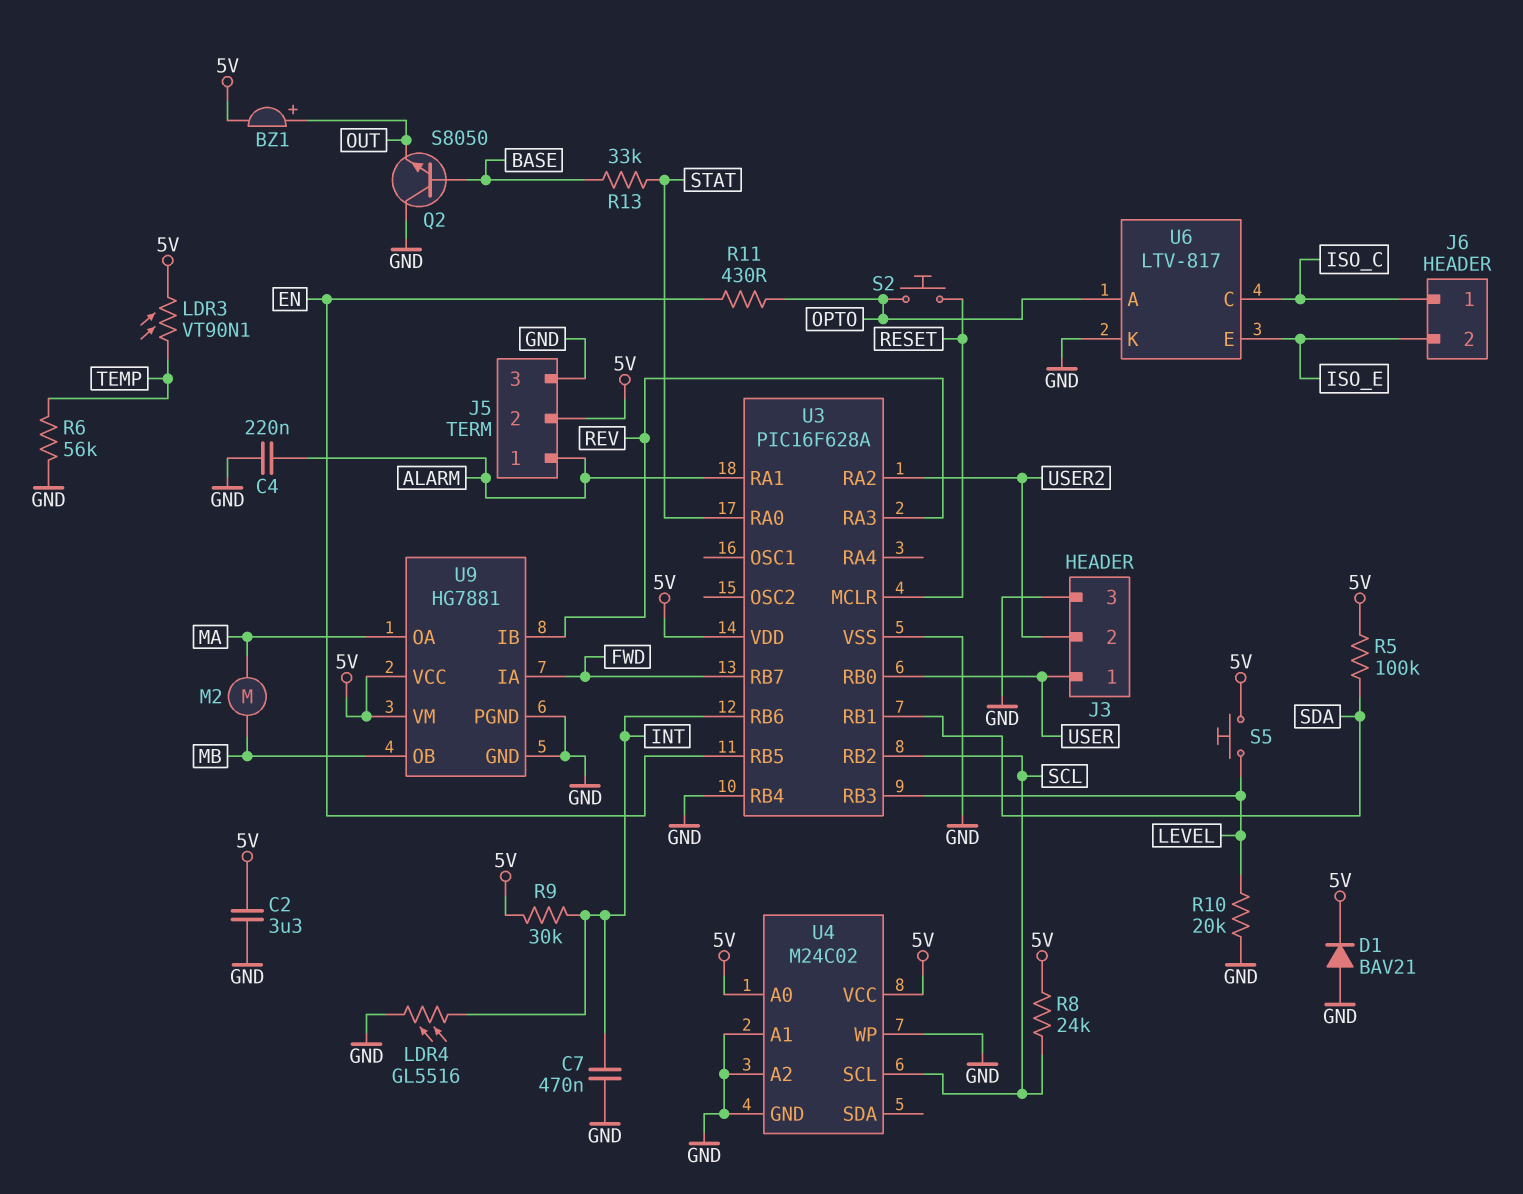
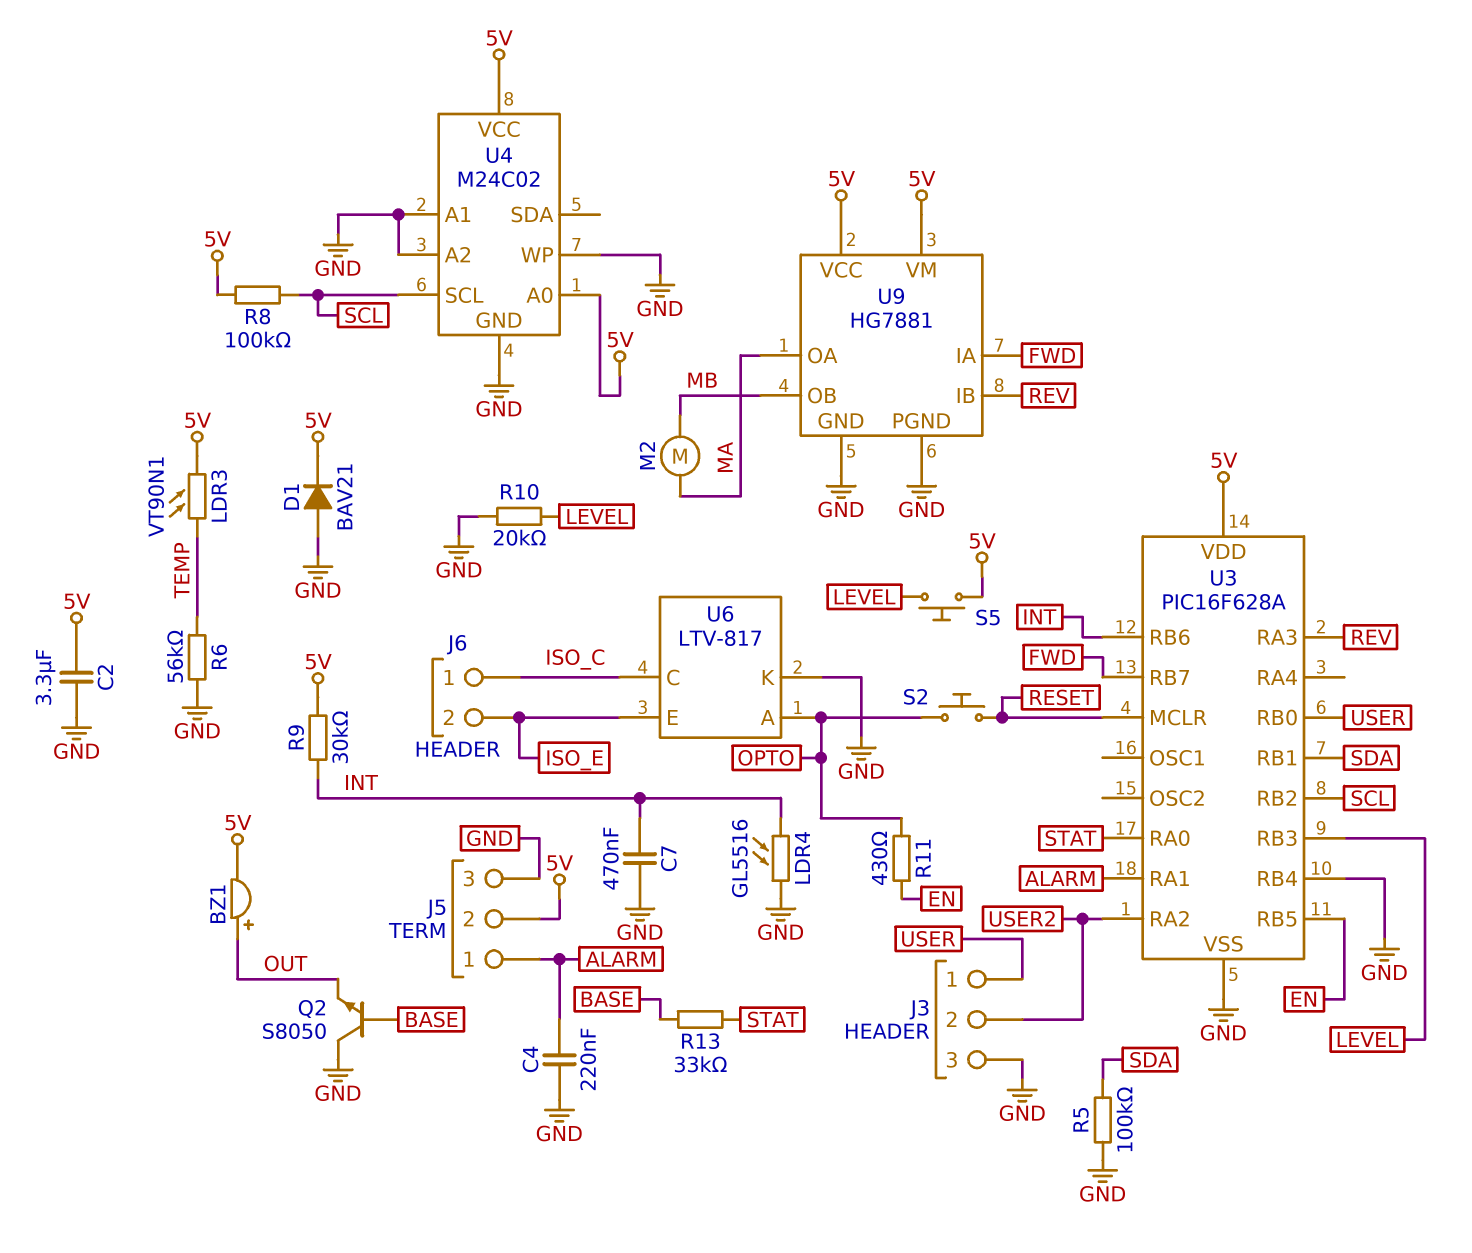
R5: 100k (5V, SDA) -> 100k (GND, SDA)
R8: 24k (5V, SCL) -> 100k (5V, SCL)

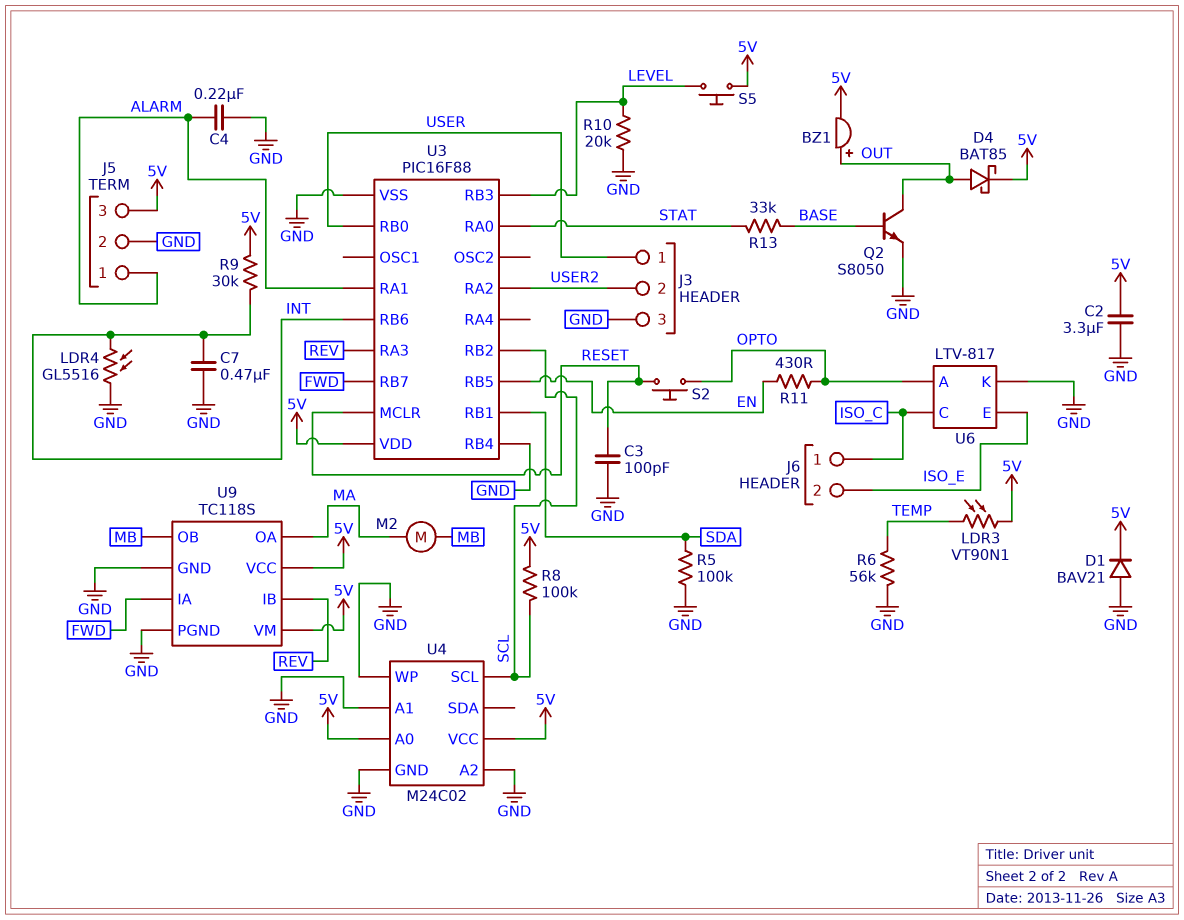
C3: none -> 100pF (GND, RESET)
D4: none -> schottky BAT85 (A OUT, K 5V)
J5 pin 2: 5V -> GND
J5 pin 3: GND -> 5V
Q2: NPN S8050 (B BASE, C GND, E OUT) -> NPN S8050 (B BASE, C OUT, E GND)
U3: PIC16F628A -> PIC16F88
U9: HG7881 -> TC118S

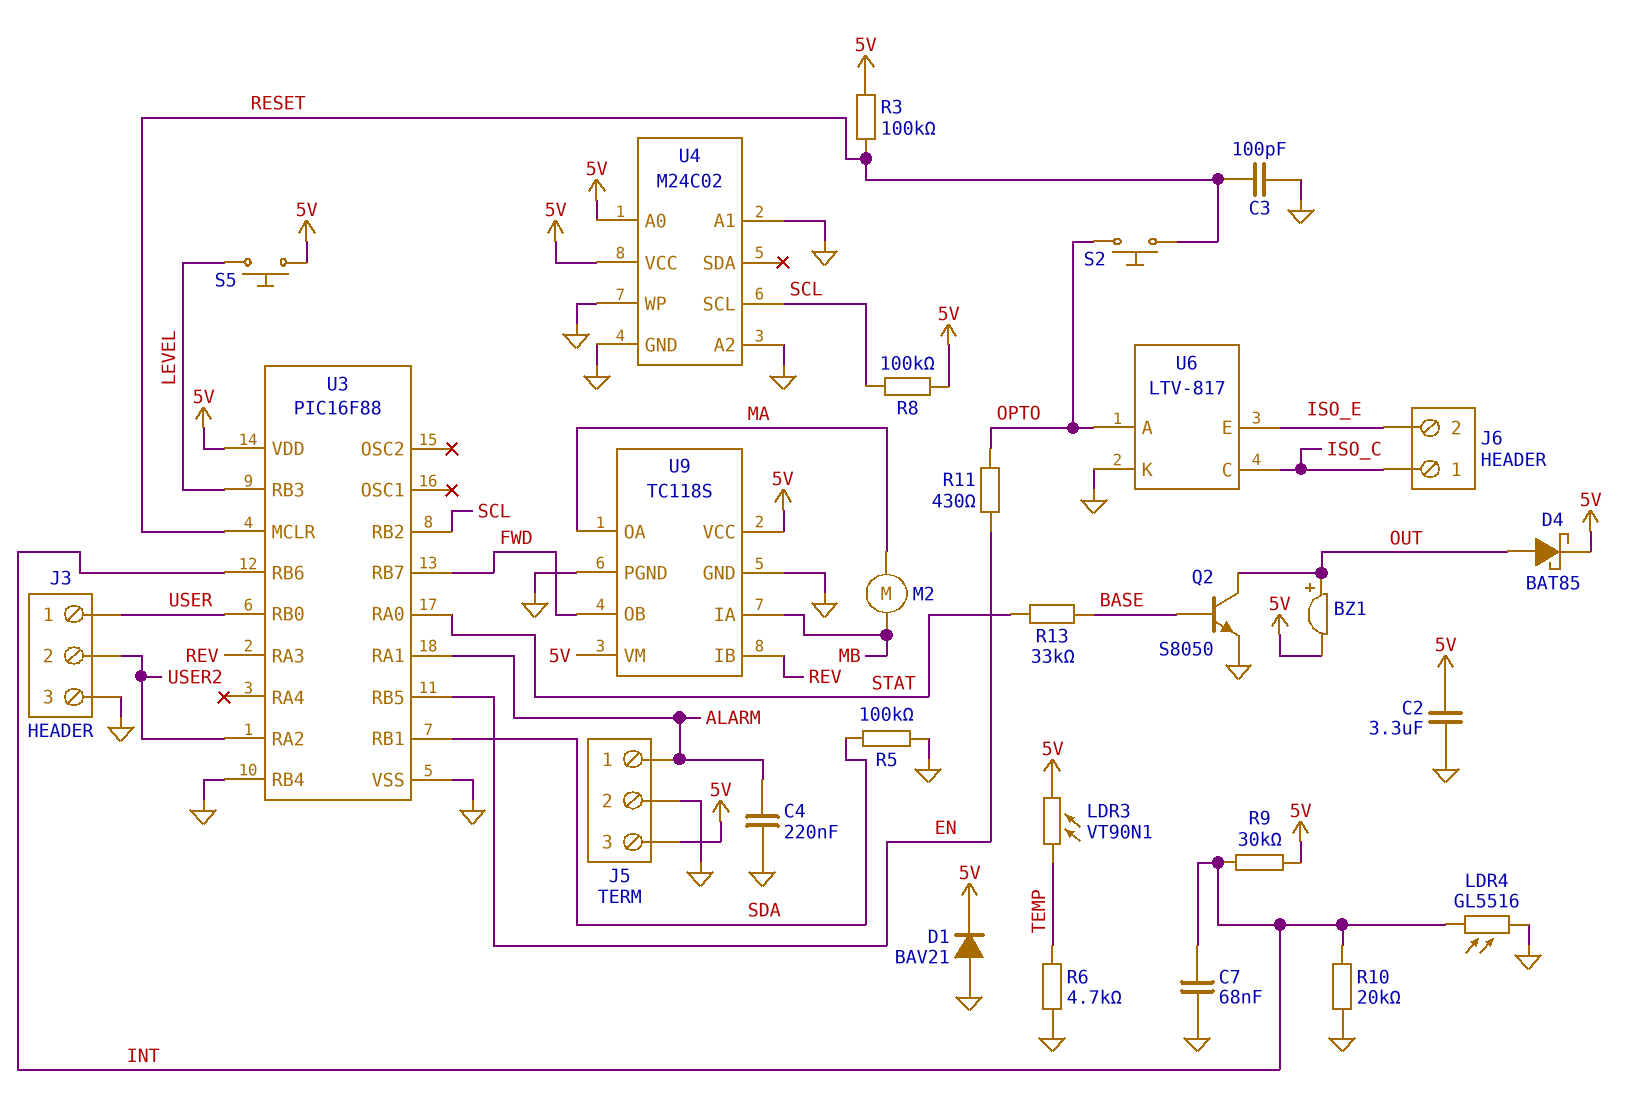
C7: 470nF (GND, INT) -> 68nF (GND, INT)
R3: none -> 100k (5V, RESET)
R6: 56k (GND, TEMP) -> 4.7k (GND, TEMP)
R10: 20k (GND, LEVEL) -> 20k (GND, INT)
U9 pin IA: FWD -> MB
U9 pin OB: MB -> FWD

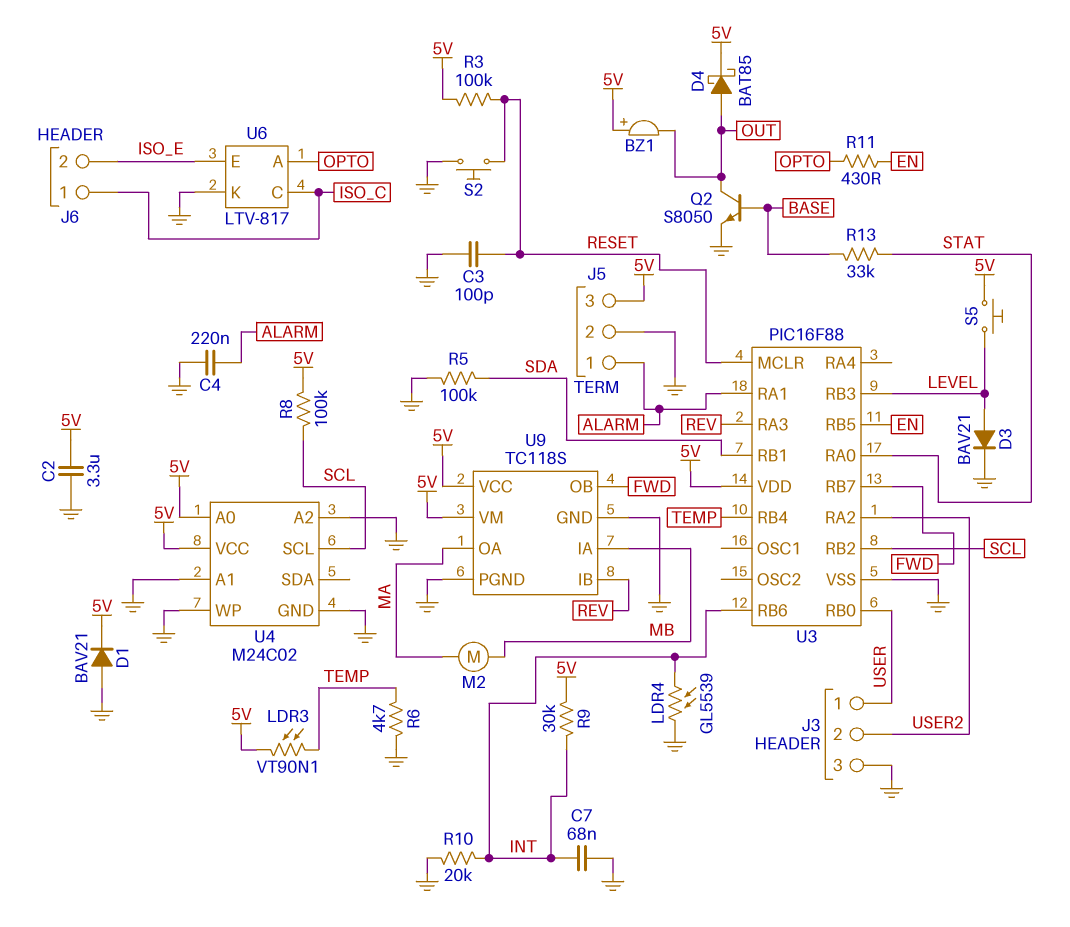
BZ1: buzzer (plus OUT, minus 5V) -> buzzer (plus 5V, minus OUT)
D3: none -> diode BAV21 (A LEVEL, K GND)
LDR4: GL5516 (GND, INT) -> GL5539 (GND, INT)
S2: button (OPTO, RESET) -> button (GND, RESET)
U3 pin RB4: GND -> TEMP

